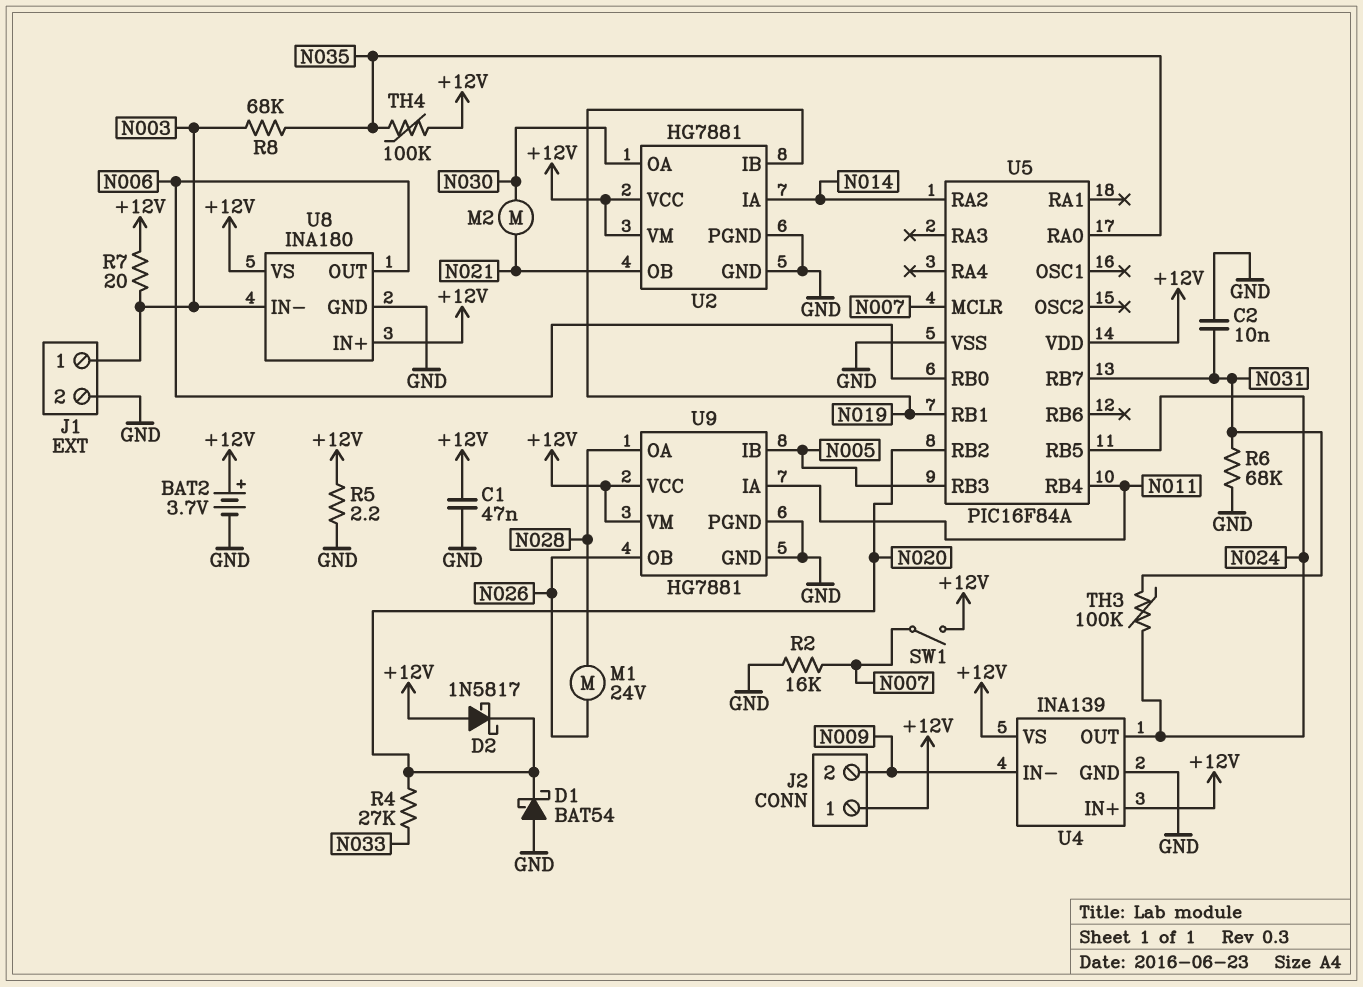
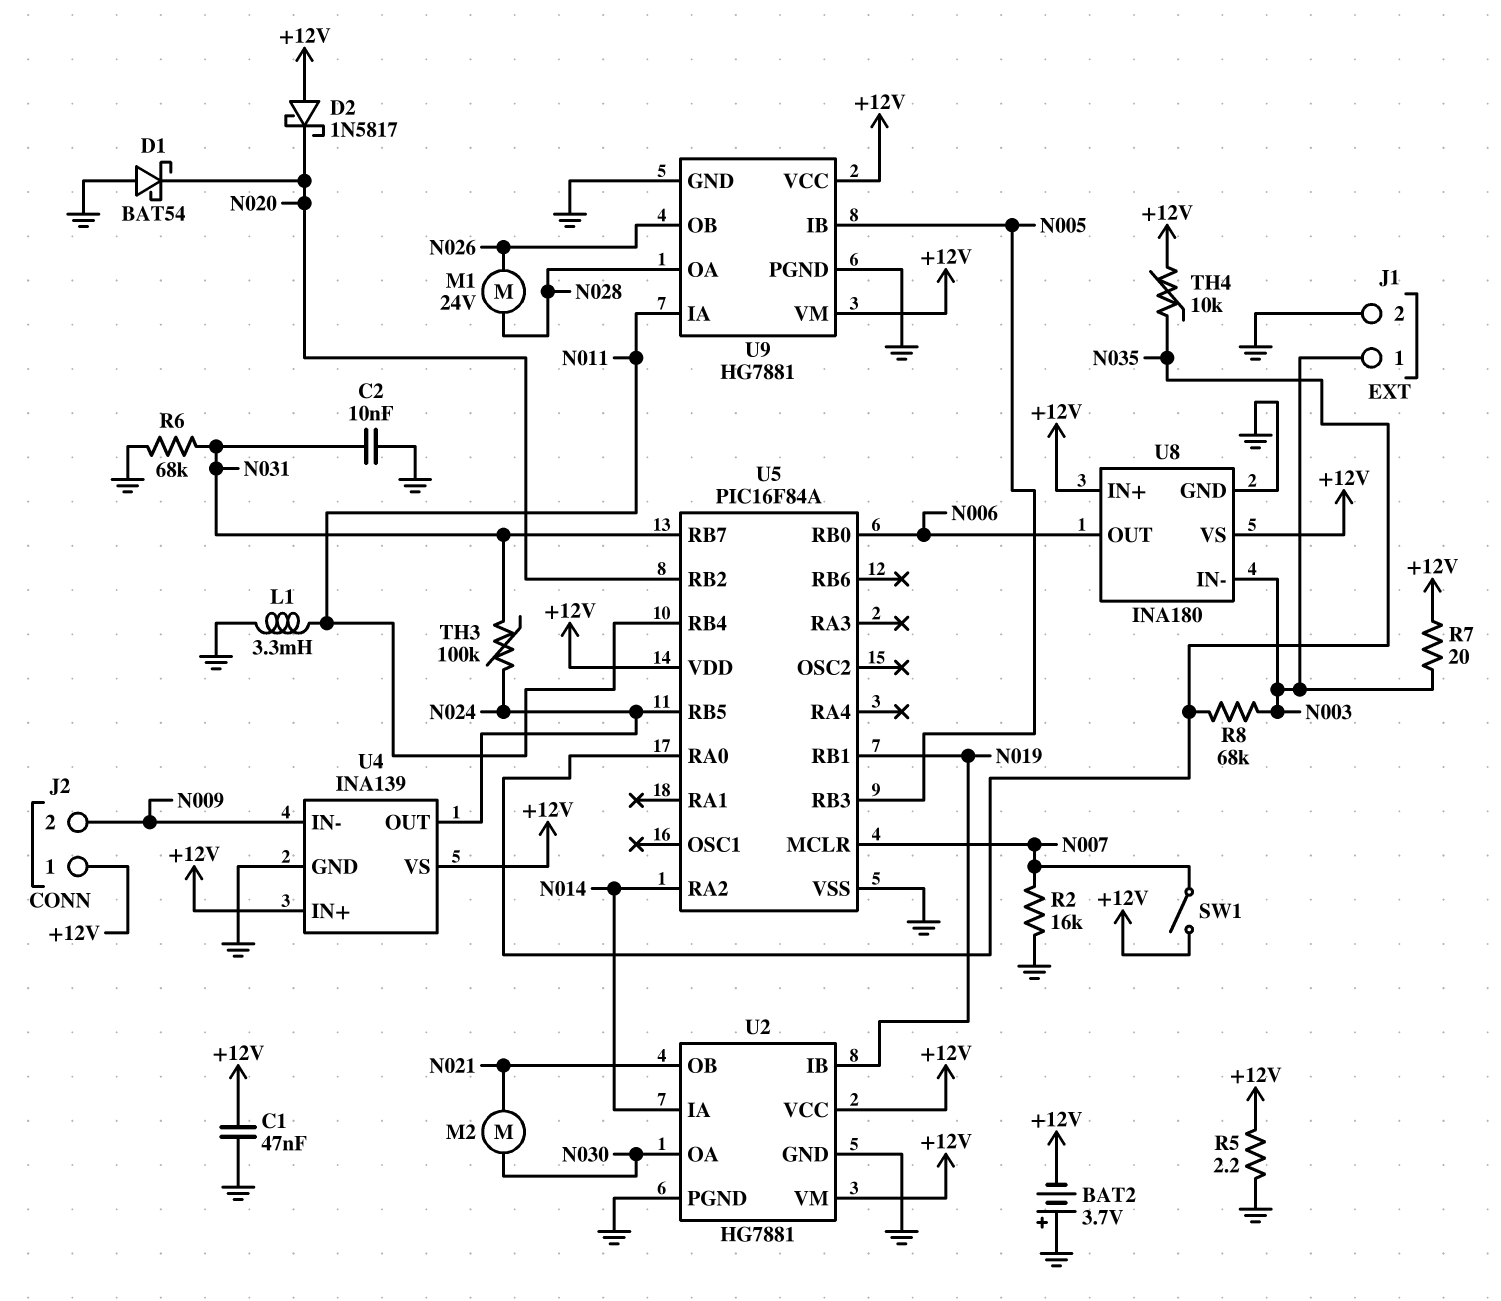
BAT2: 3.7V (plus +12V, minus GND) -> 3.7V (plus GND, minus +12V)
L1: none -> 3.3mH (GND, N011)
R4: 27k (N020, N033) -> none
TH4: 100k (+12V, N035) -> 10k (+12V, N035)

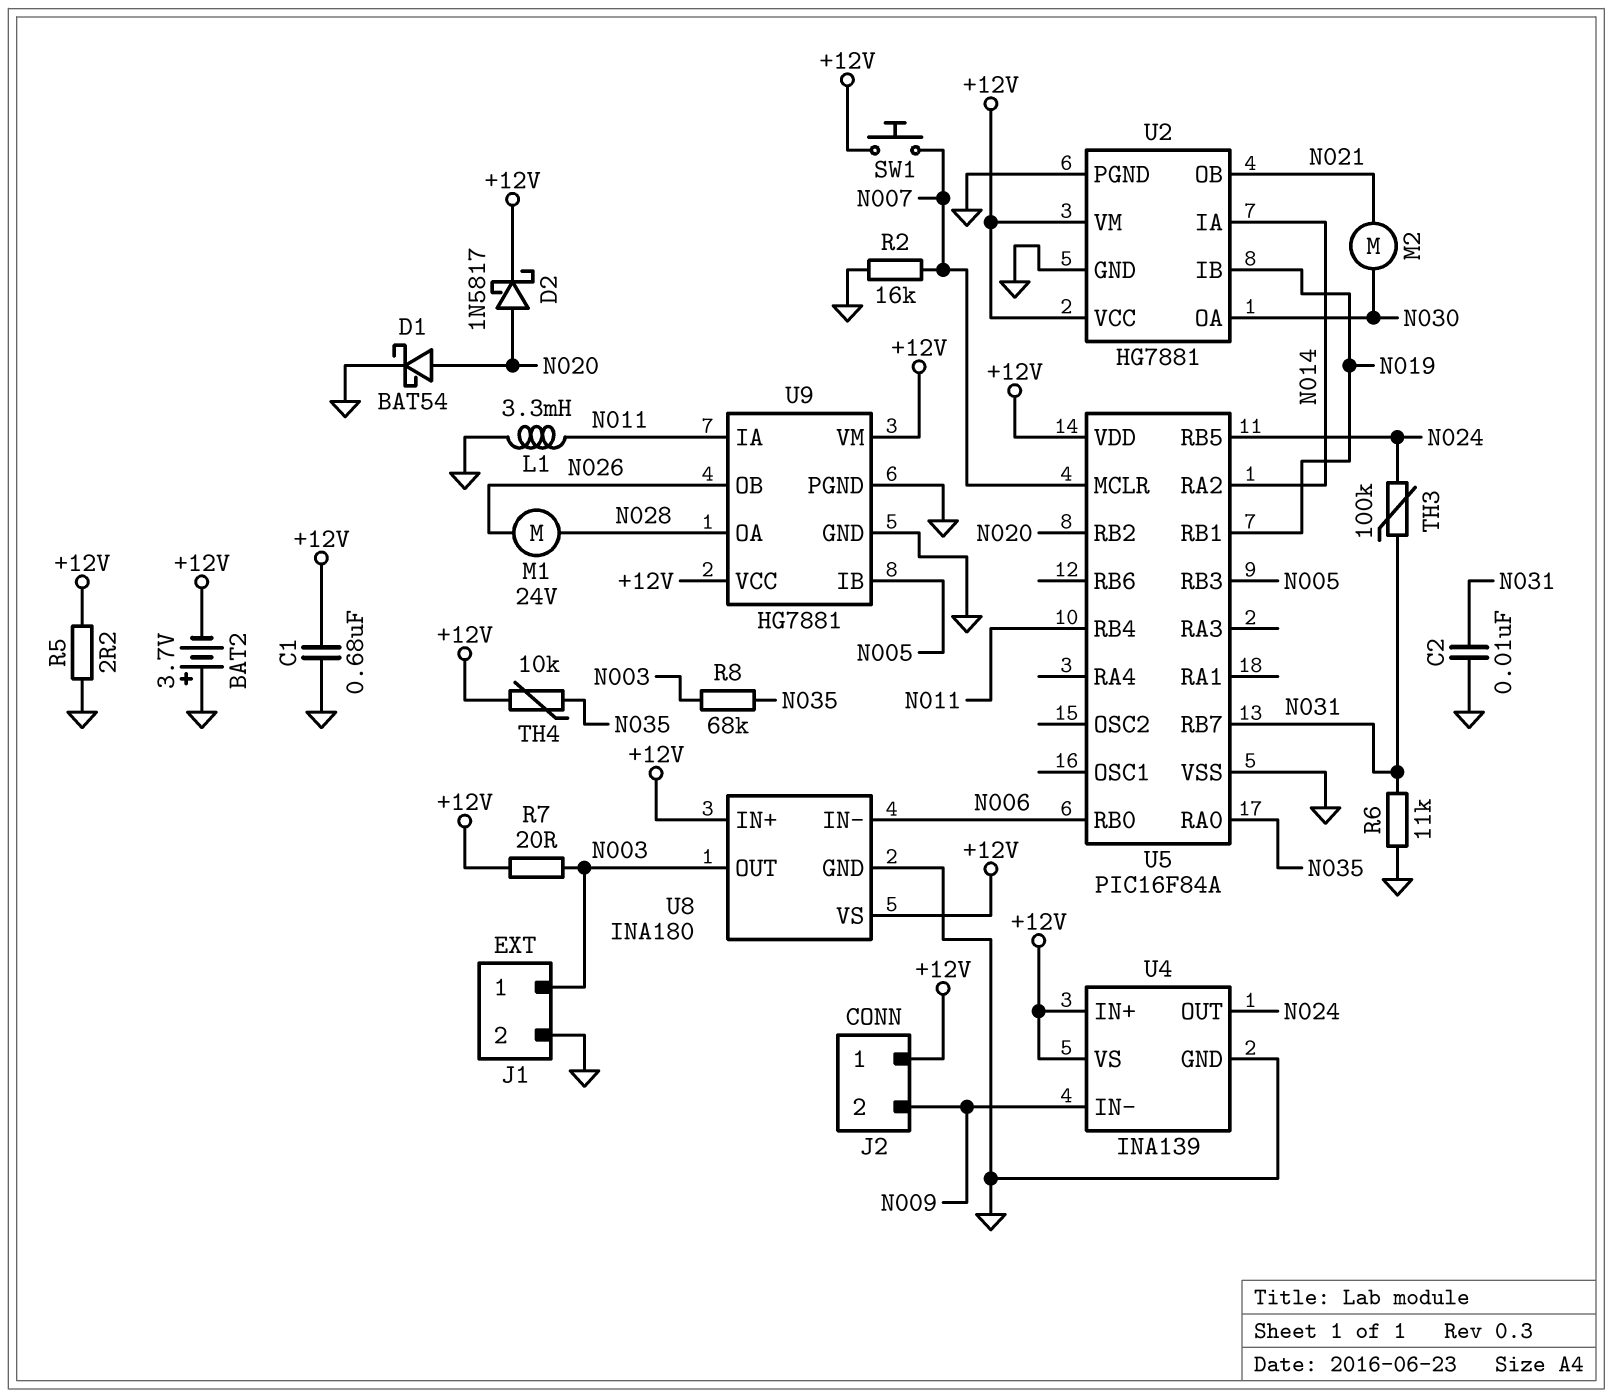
C1: 47nF (+12V, GND) -> 680nF (+12V, GND)
D1: schottky BAT54 (A GND, K N020) -> schottky BAT54 (A N020, K GND)
D2: schottky 1N5817 (A +12V, K N020) -> schottky 1N5817 (A N020, K +12V)
R6: 68k (GND, N031) -> 11k (GND, N031)
SW1: switch (+12V, N007) -> button (+12V, N007)
U8 pin IN-: N003 -> N006
U8 pin OUT: N006 -> N003

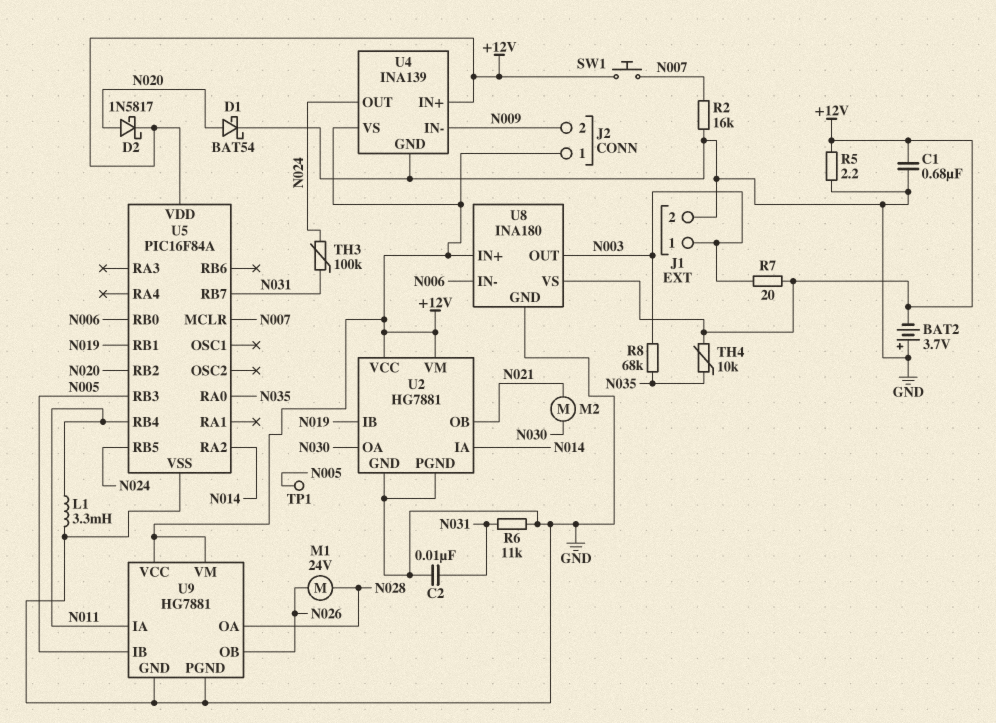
TP1: none -> test point (N005)

